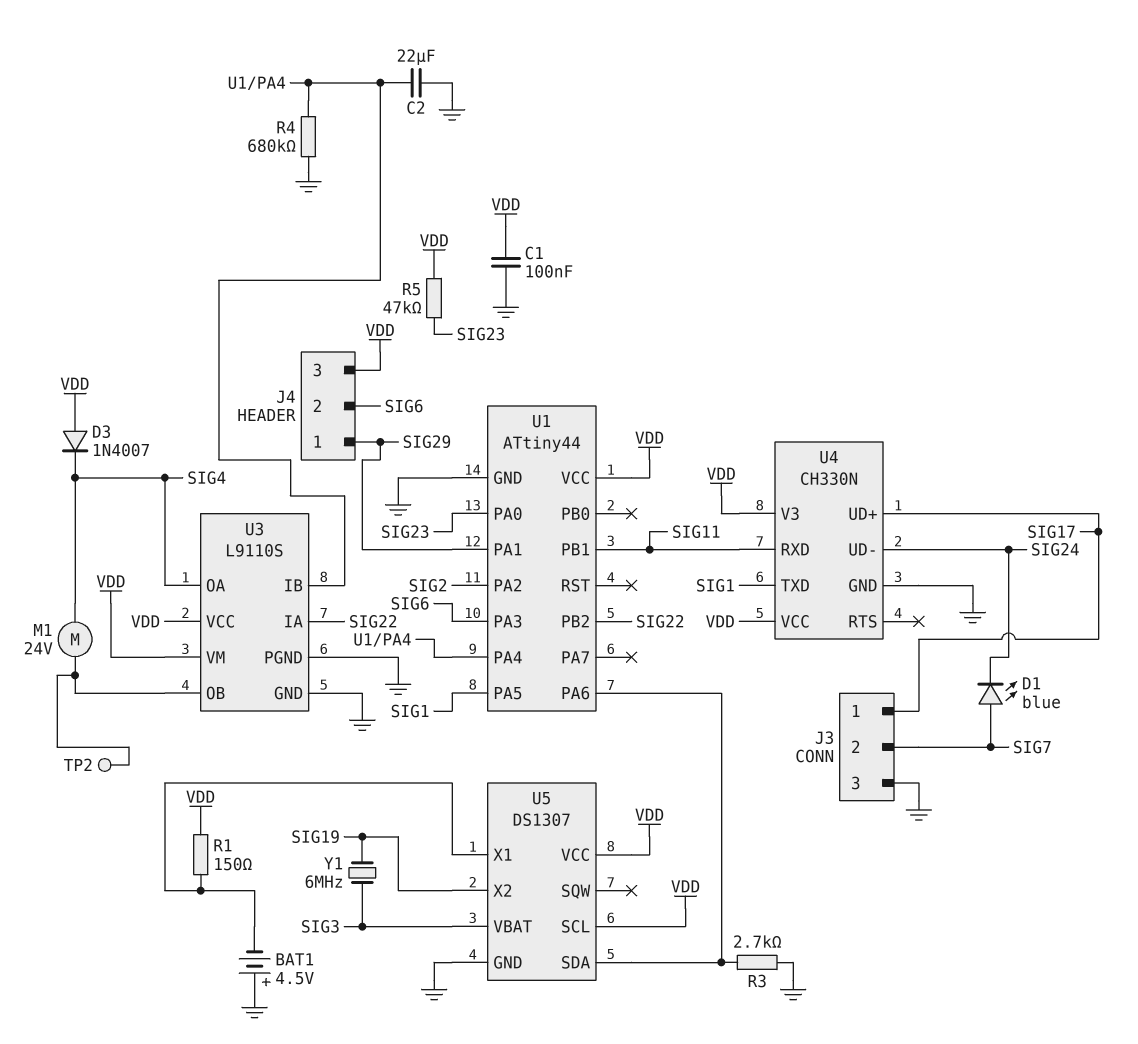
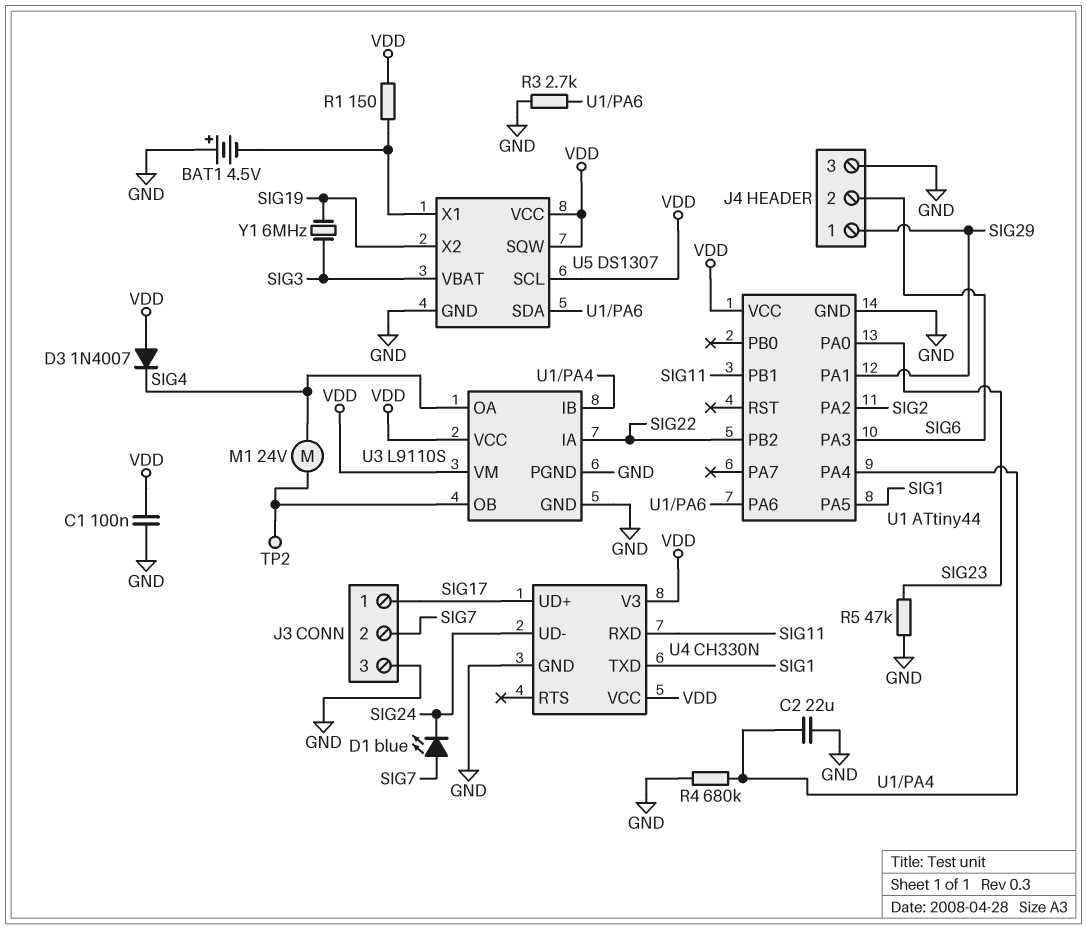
J4 pin 3: VDD -> GND
R5: 47k (SIG23, VDD) -> 47k (GND, SIG23)
U5 pin SQW: none -> VDD

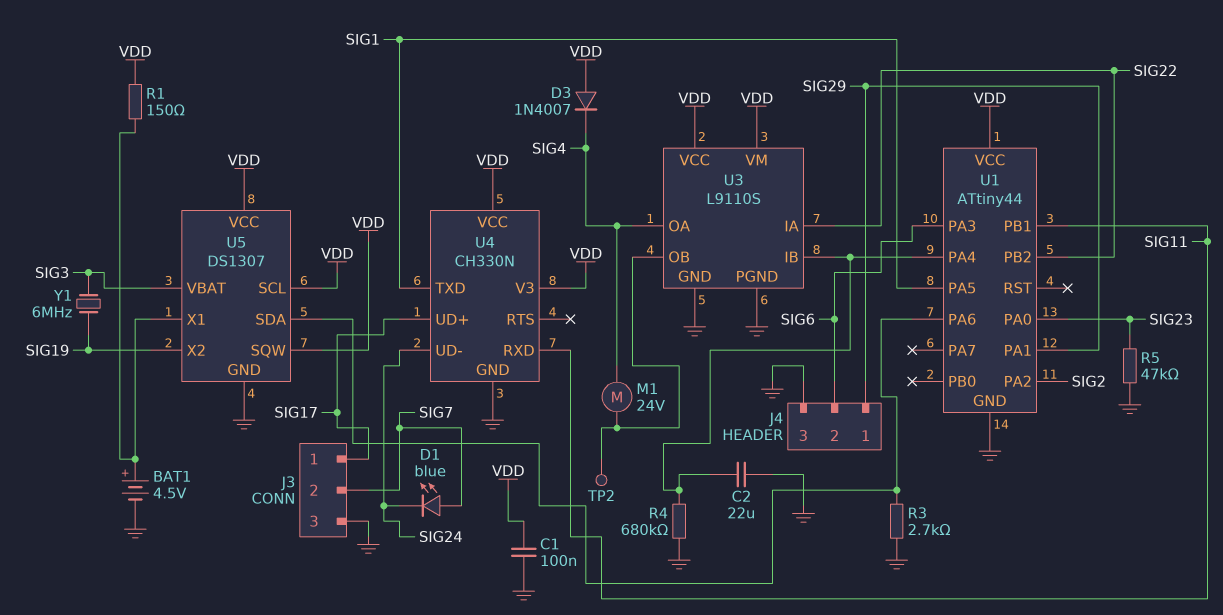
BAT1: 4.5V (plus GND, minus U5/X1) -> 4.5V (plus U5/X1, minus GND)

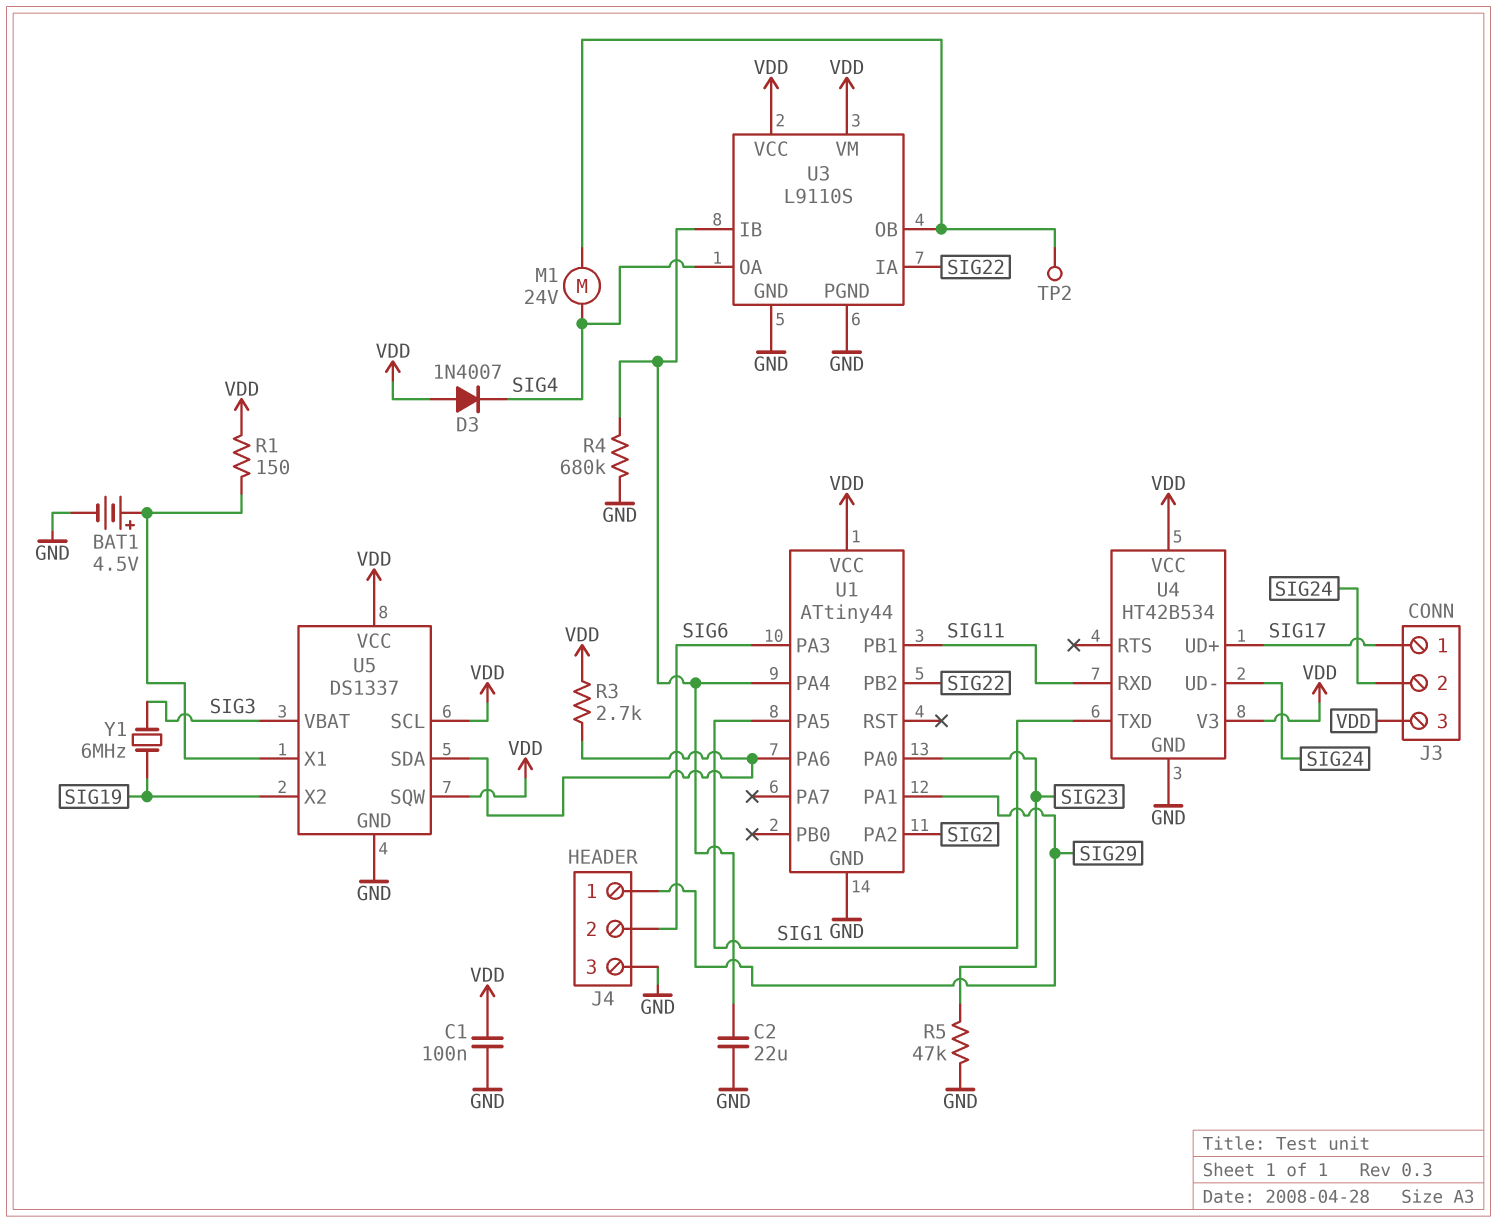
D1: LED blue (A SIG7, K SIG24) -> none
J3 pin 2: SIG7 -> SIG24
J3 pin 3: GND -> VDD
R3: 2.7k (GND, U1/PA6) -> 2.7k (U1/PA6, VDD)
U4: CH330N -> HT42B534
U5: DS1307 -> DS1337

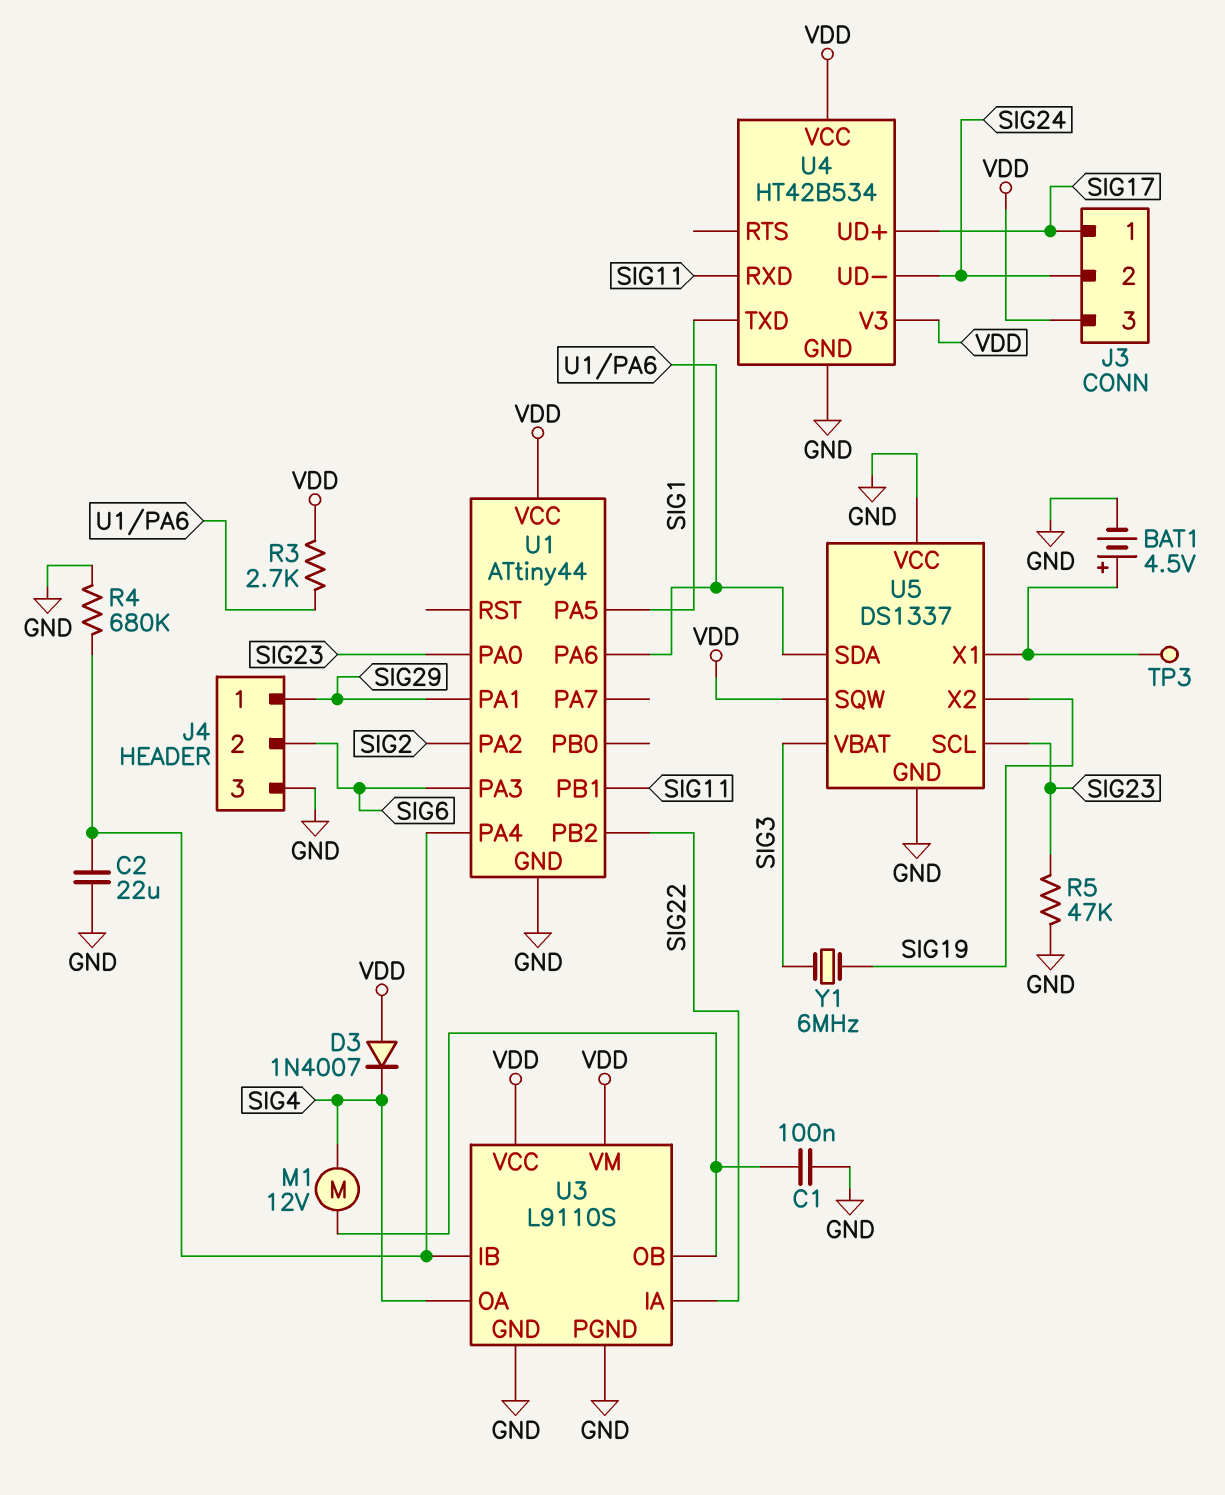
C1: 100nF (GND, VDD) -> 100nF (GND, U3/OB)
M1: motor 24V (SIG4, U3/OB) -> motor 12V (SIG4, U3/OB)
R1: 150 (U5/X1, VDD) -> none
TP2: test point (U3/OB) -> none
TP3: none -> test point (U5/X1)
U5 pin SCL: VDD -> SIG23
U5 pin VCC: VDD -> GND

